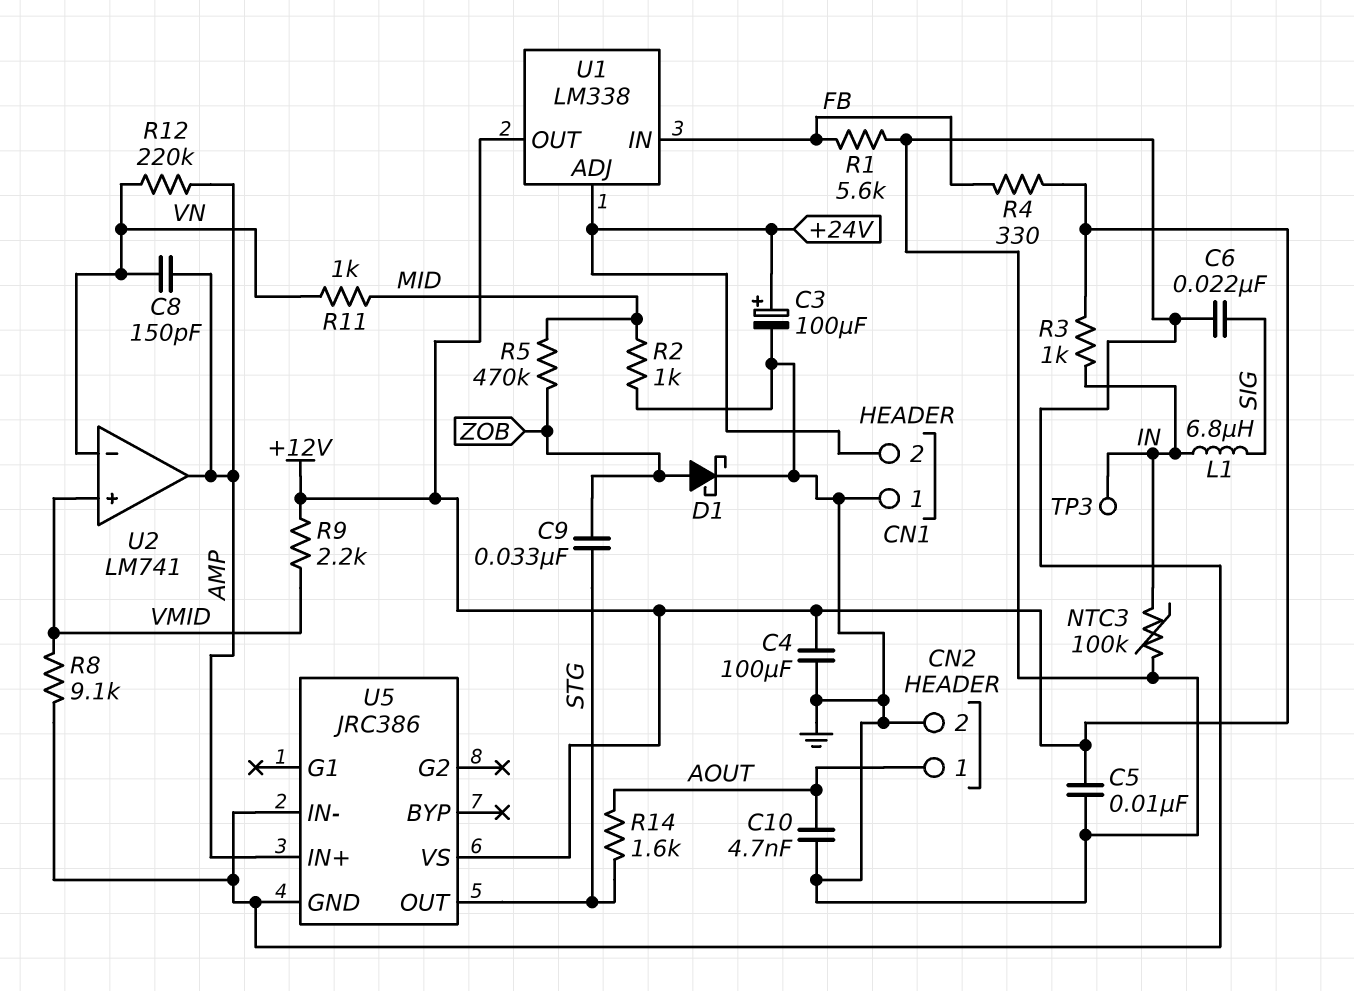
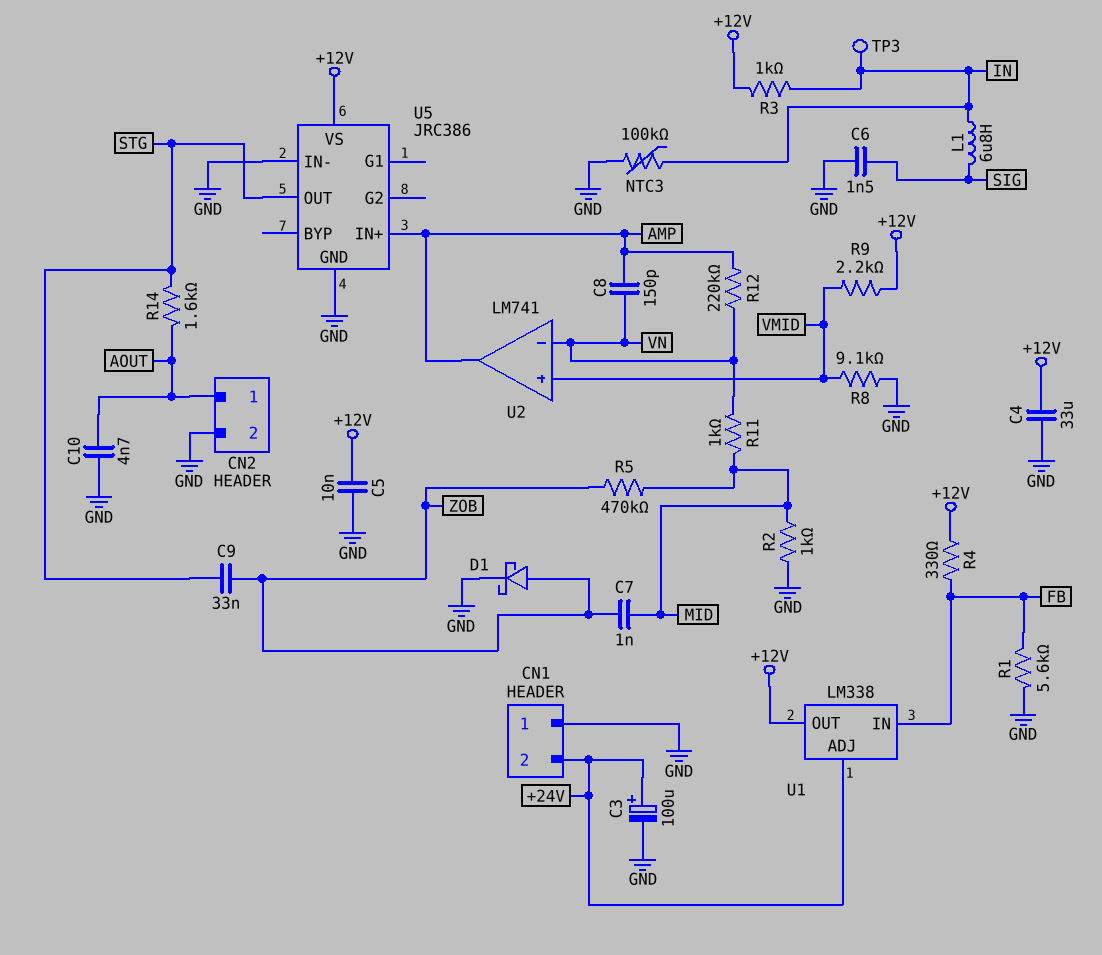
C4: 100uF (+12V, GND) -> 33uF (+12V, GND)
C6: 22nF (GND, SIG) -> 1.5nF (GND, SIG)
C7: none -> 1nF (MID, ZOB)

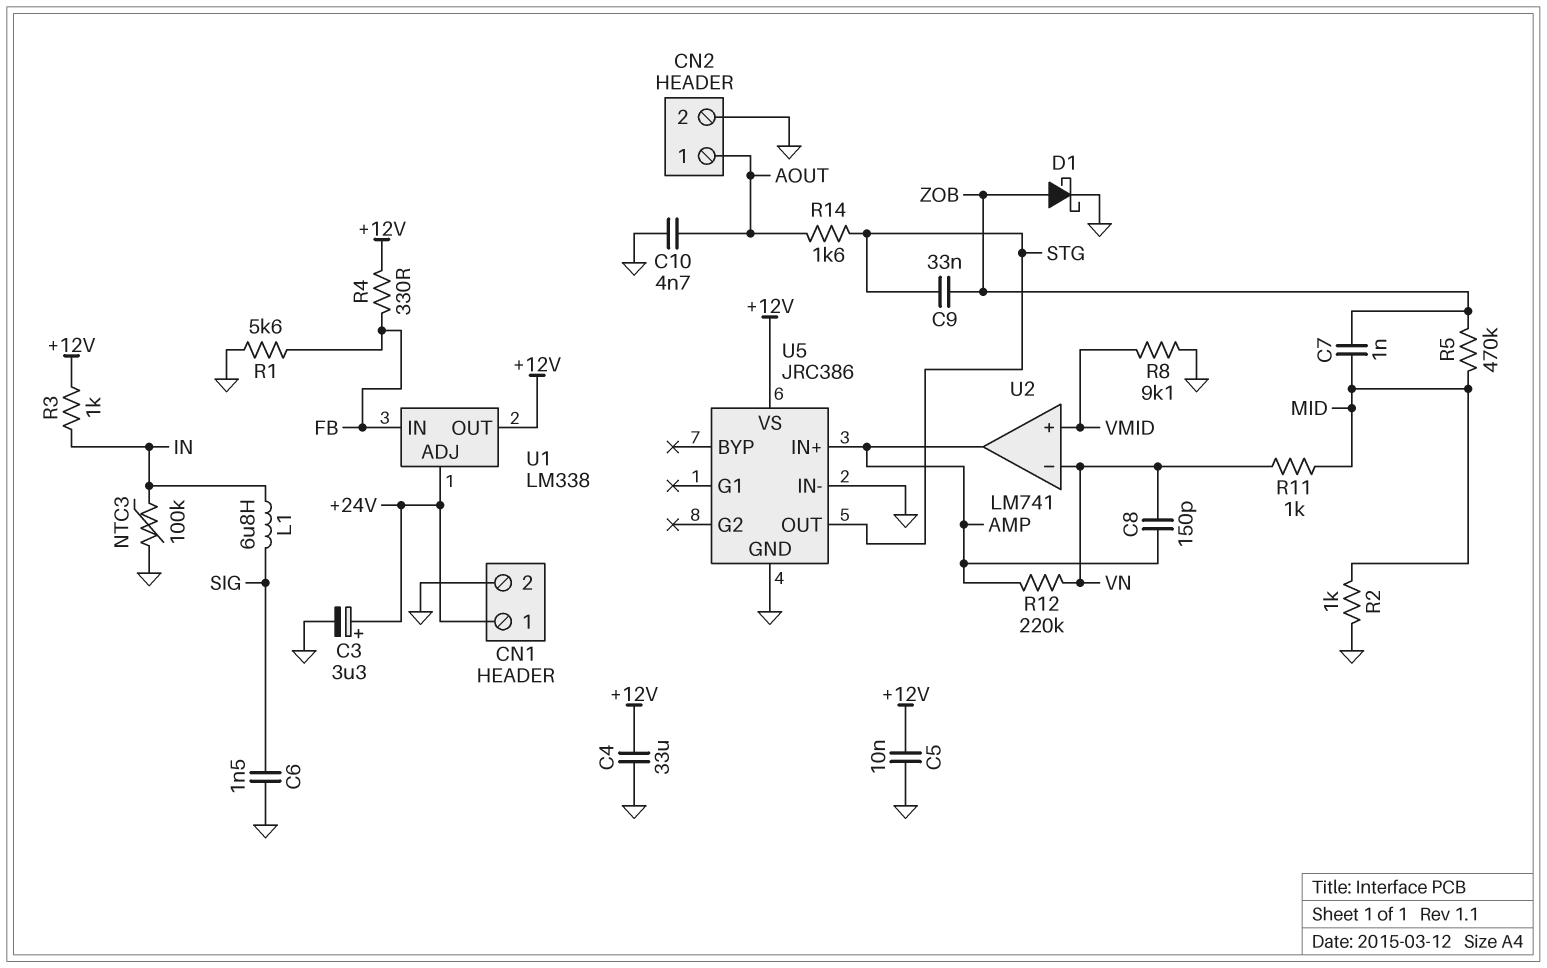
C3: 100uF (plus +24V, minus GND) -> 3.3uF (plus +24V, minus GND)
CN1 pin 1: GND -> +24V
CN1 pin 2: +24V -> GND
R9: 2.2k (+12V, VMID) -> none
TP3: test point (IN) -> none

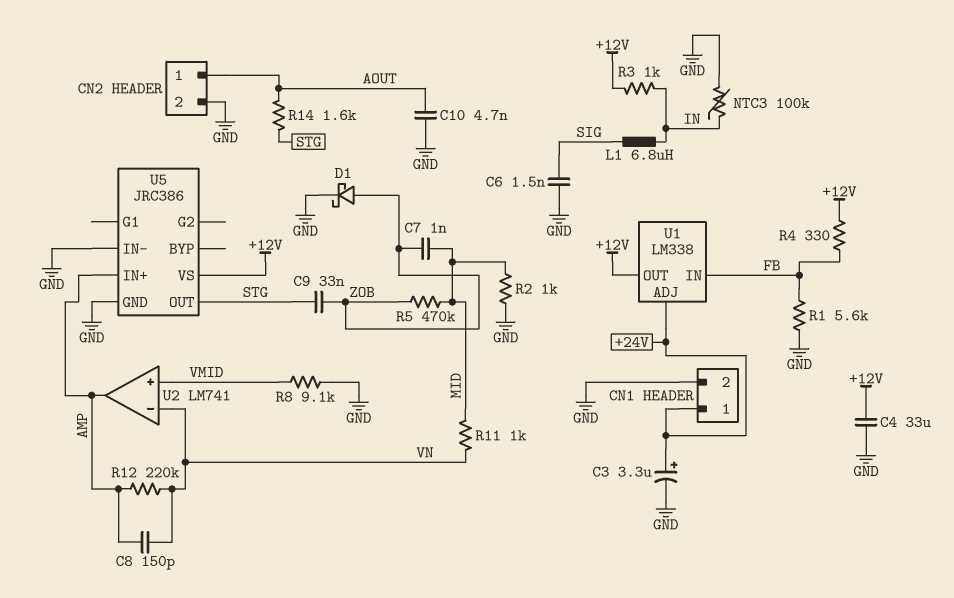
C5: 10nF (+12V, GND) -> none

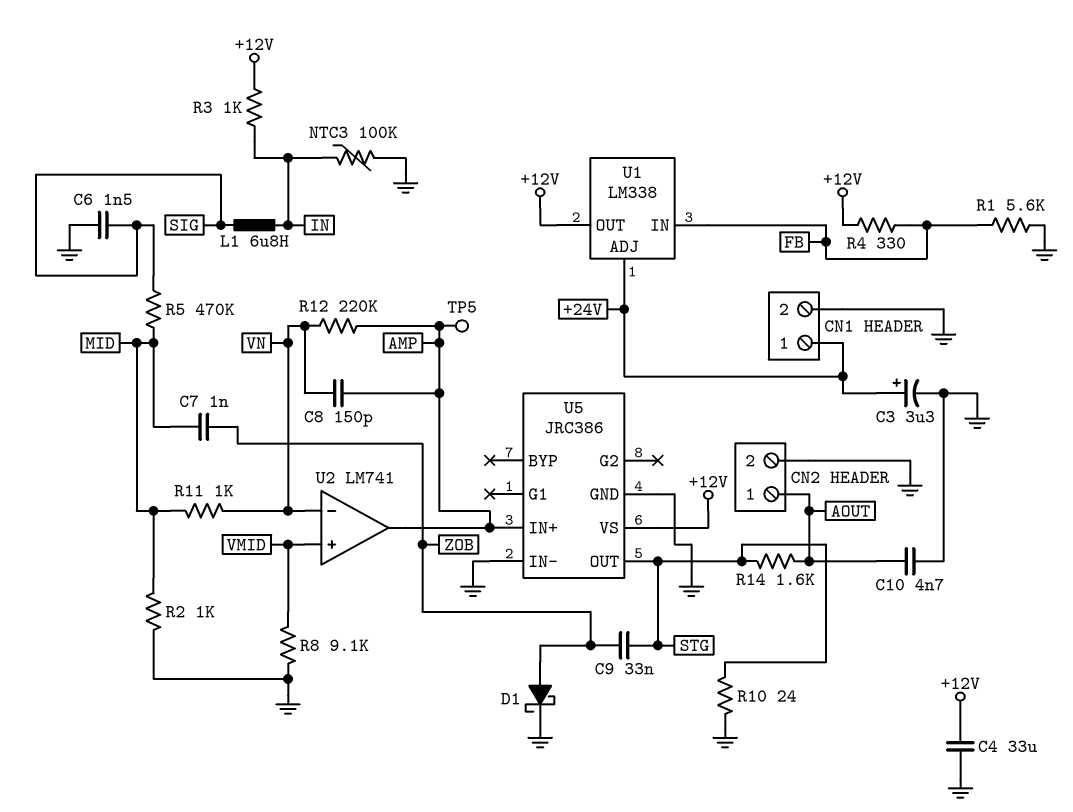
R5: 470k (MID, ZOB) -> 470k (MID, SIG)
R10: none -> 24 (GND, STG)
TP5: none -> test point (AMP)

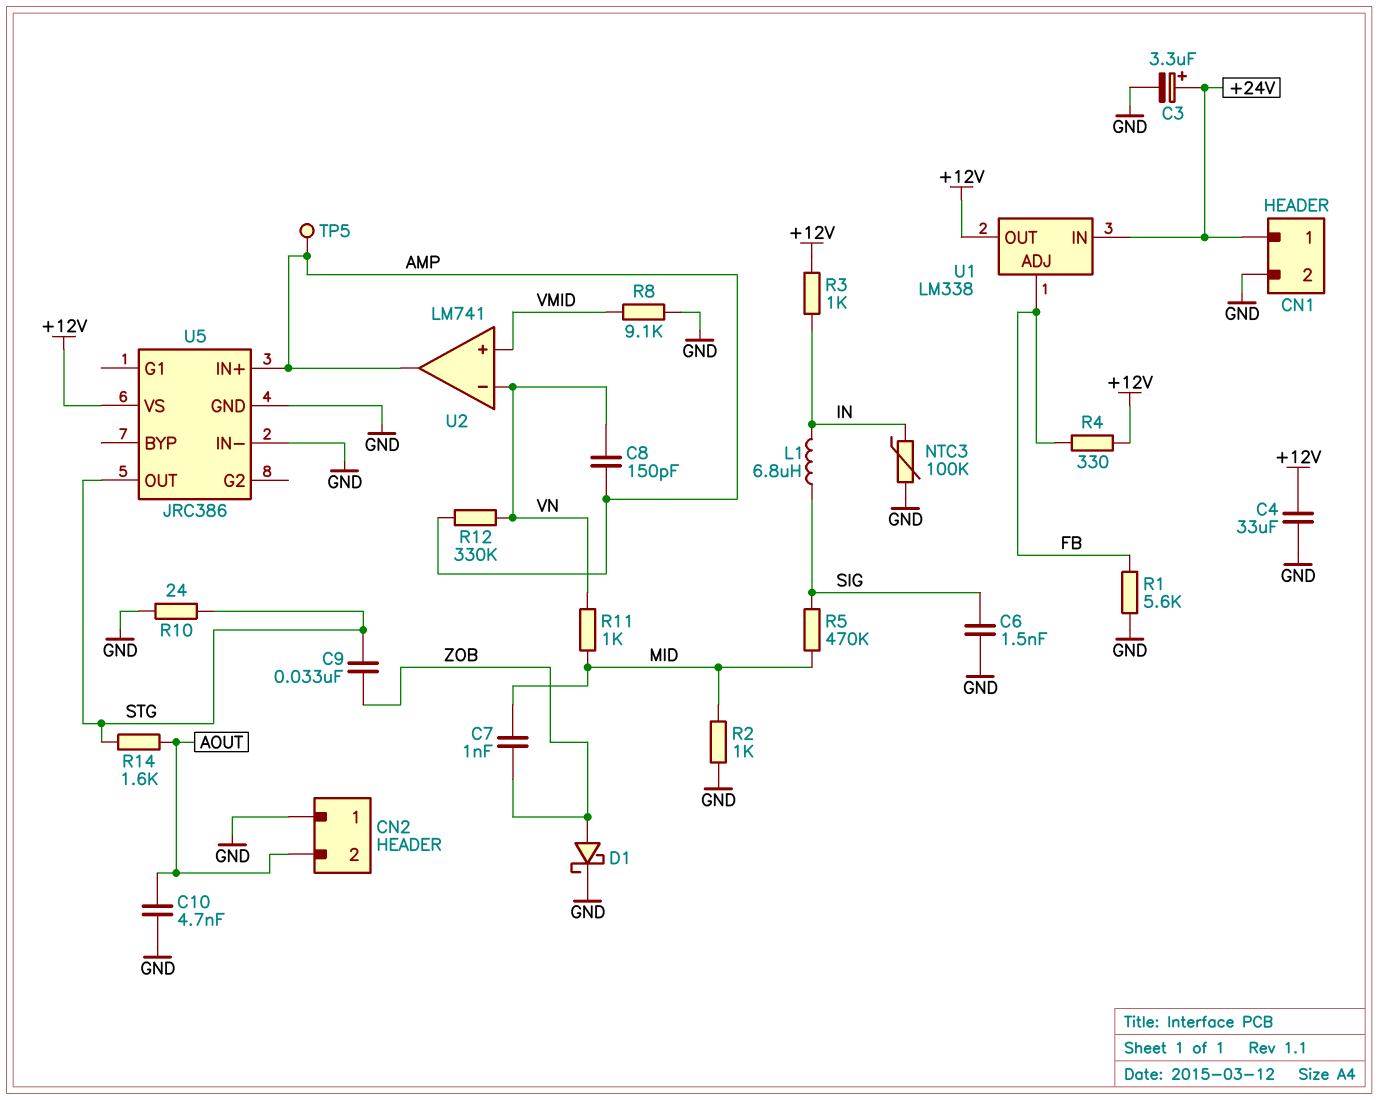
CN2 pin 1: AOUT -> GND
CN2 pin 2: GND -> AOUT
R12: 220k (AMP, VN) -> 330k (AMP, VN)
U1 pin ADJ: +24V -> FB
U1 pin IN: FB -> +24V

